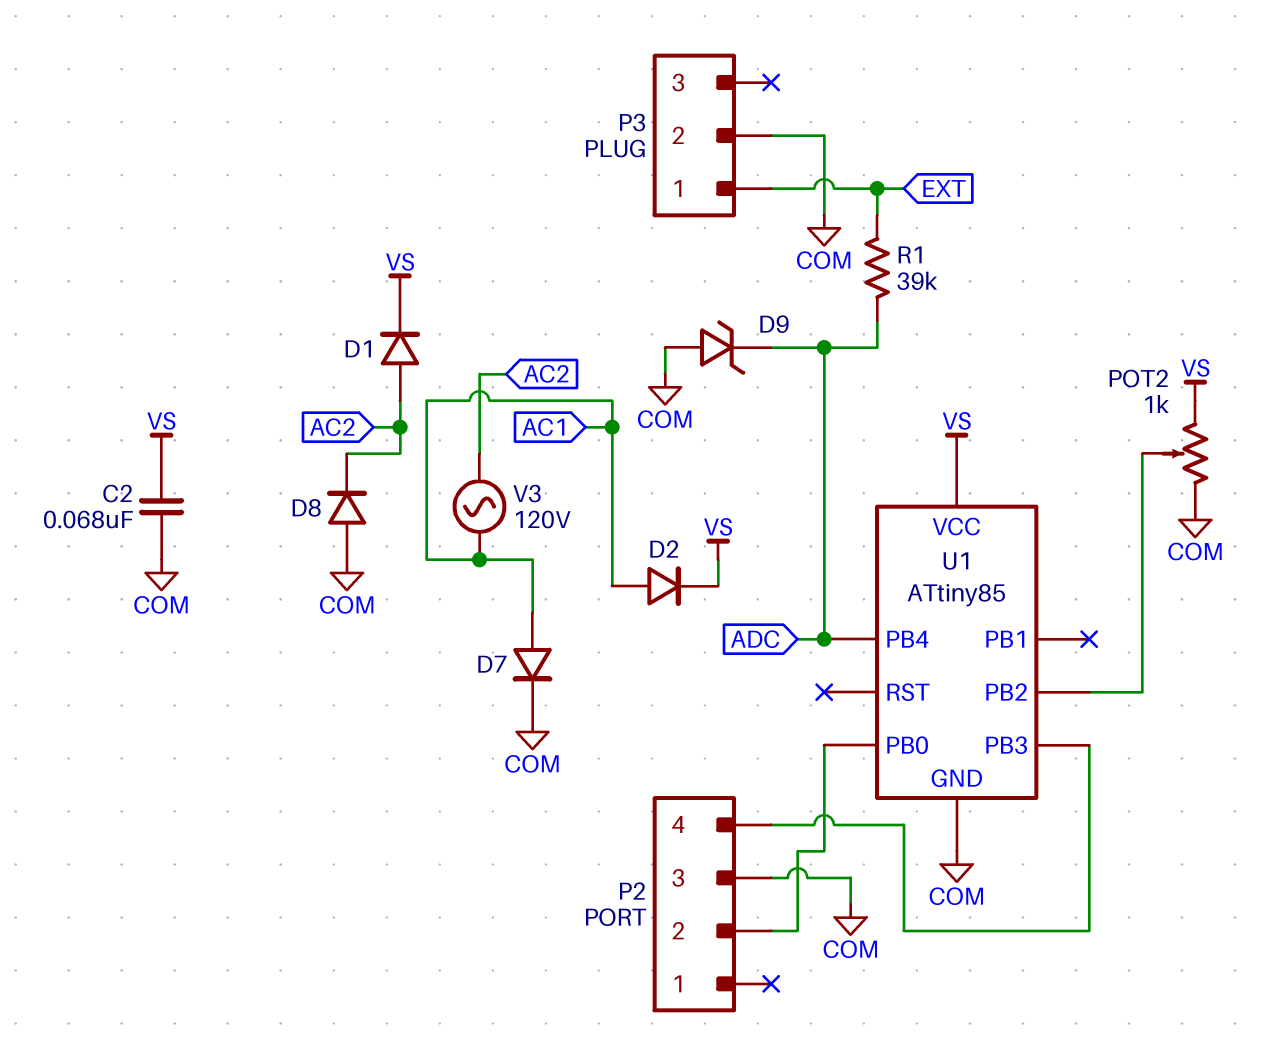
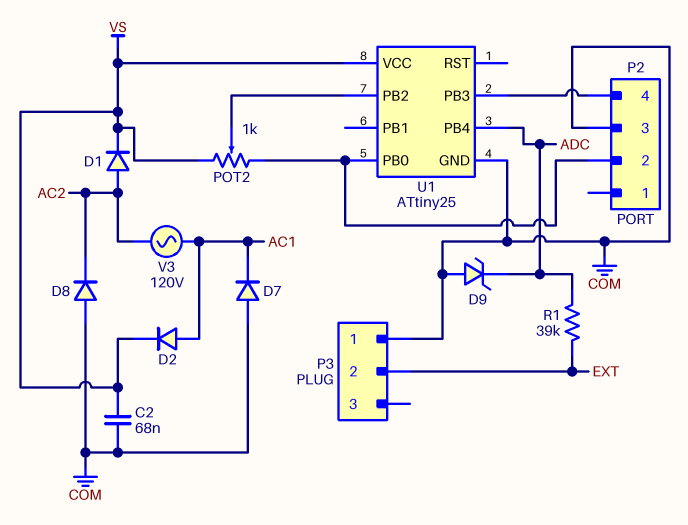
D7: diode (A AC1, K COM) -> diode (A COM, K AC1)
P3 pin 1: EXT -> COM
P3 pin 2: COM -> EXT
POT2: 1k (COM, VS, wiper U1/PB2) -> 1k (P2/2, VS, wiper U1/PB2)
U1: ATtiny85 -> ATtiny25

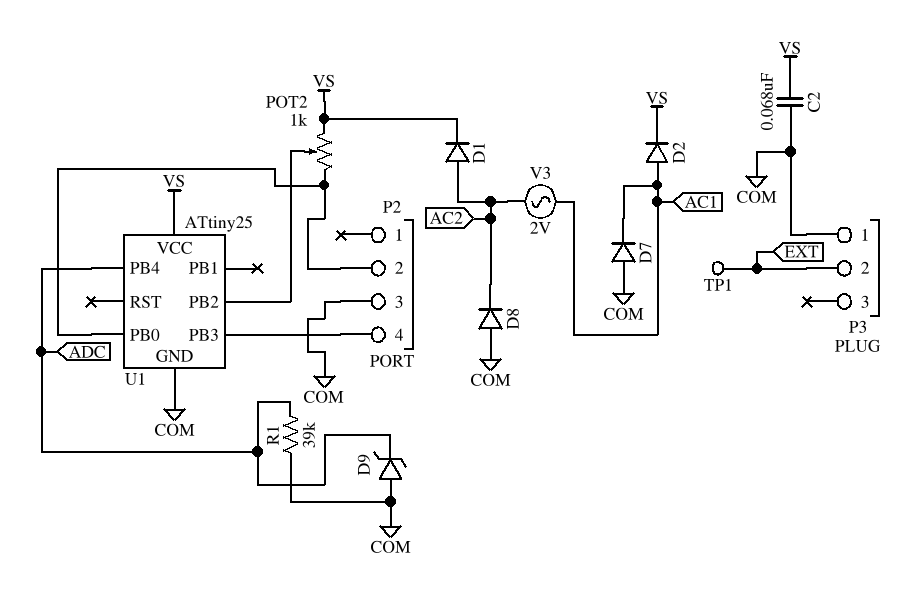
R1: 39k (ADC, EXT) -> 39k (ADC, COM)
TP1: none -> test point (EXT)
V3: AC 120V (AC1, AC2) -> AC 2V (AC1, AC2)

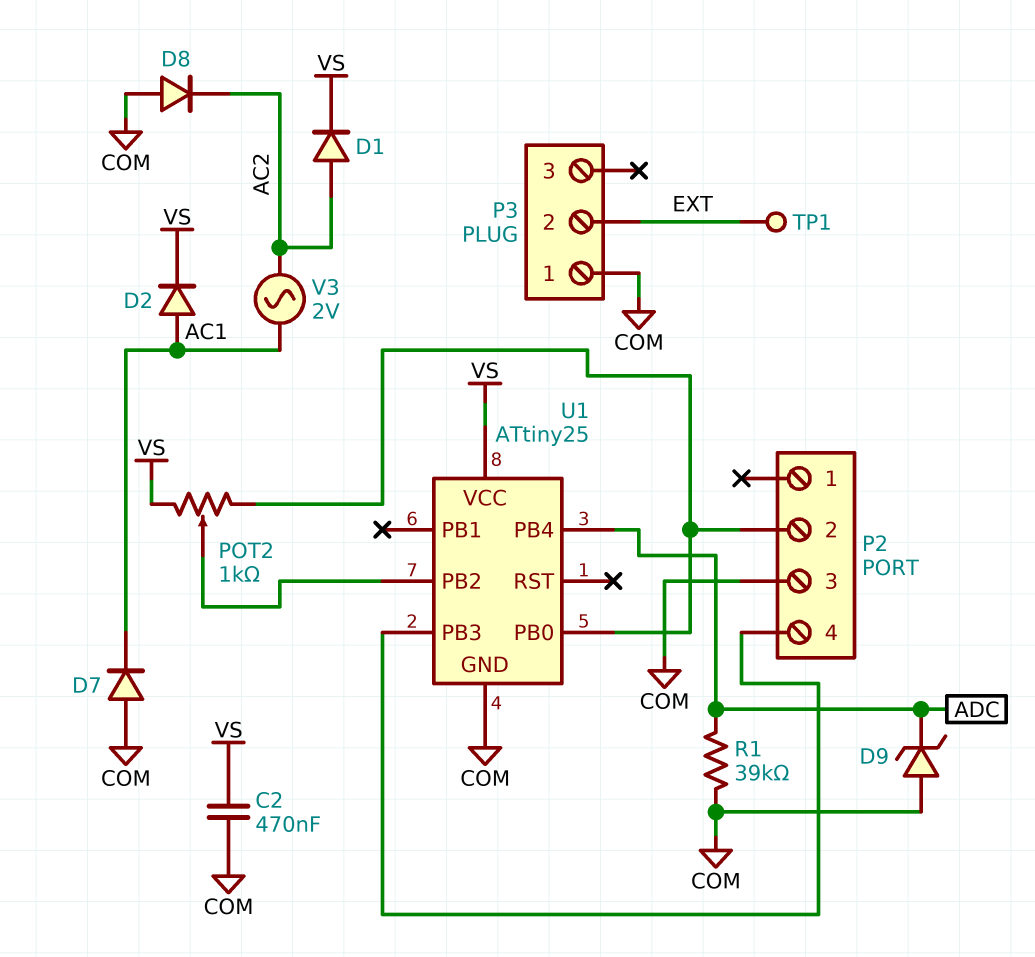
C2: 68nF (COM, VS) -> 470nF (COM, VS)

